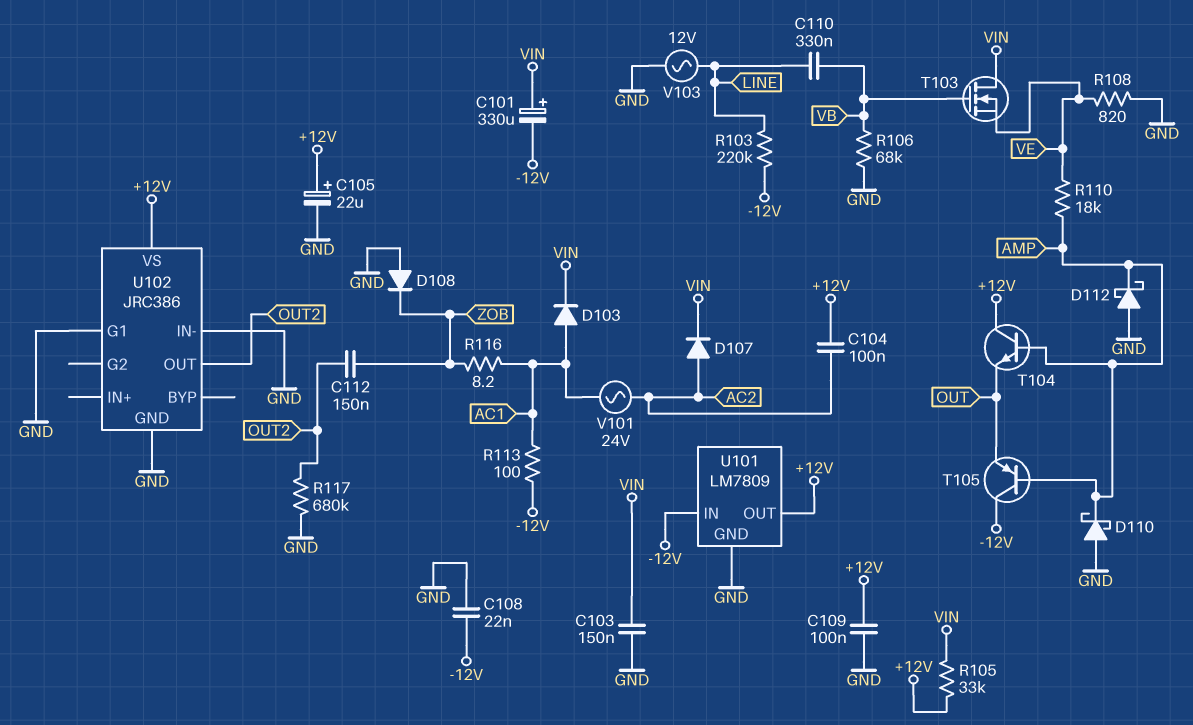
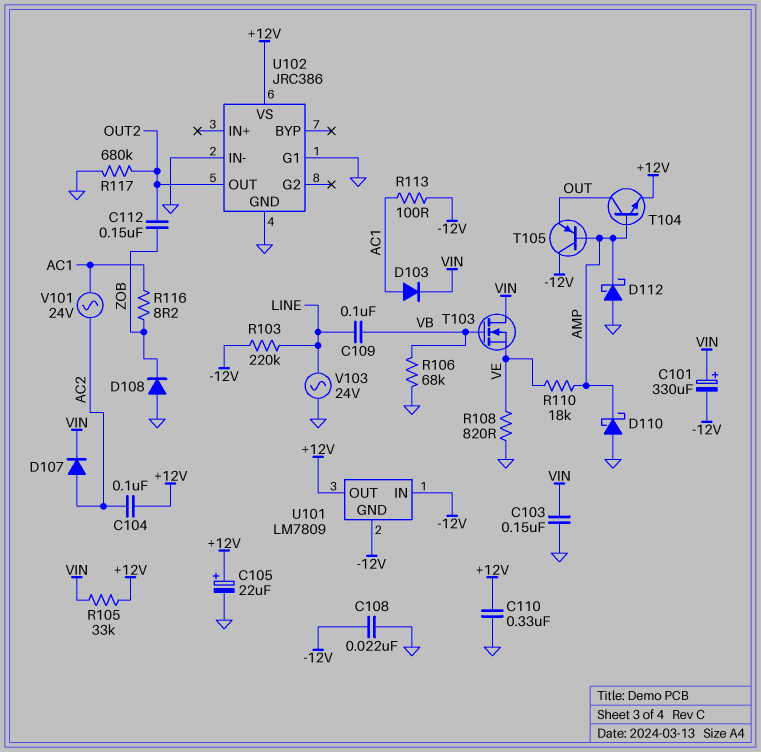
C109: 100nF (+12V, GND) -> 100nF (LINE, VB)
C110: 330nF (LINE, VB) -> 330nF (+12V, GND)
T104: NPN (B AMP, C +12V, E OUT) -> NPN (B AMP, C OUT, E +12V)
U101 pin GND: GND -> -12V
V103: AC 12V (GND, LINE) -> AC 24V (GND, LINE)

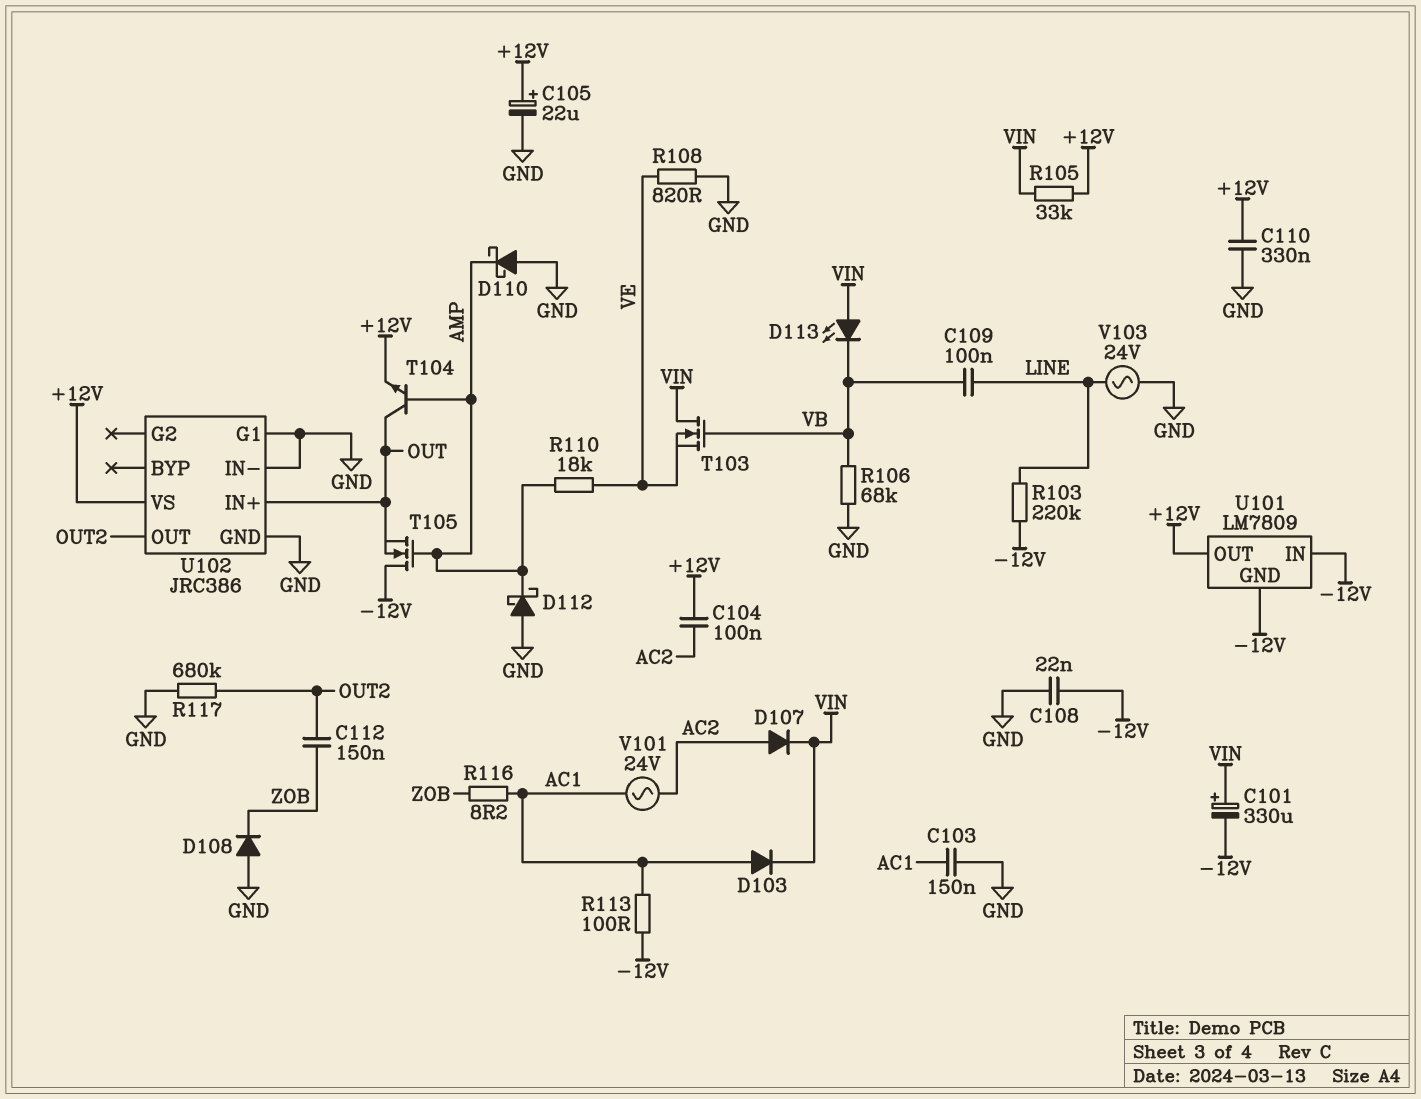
C103: 150nF (GND, VIN) -> 150nF (AC1, GND)
D113: none -> LED (A VIN, K VB)
T105: PNP (B AMP, C -12V, E OUT) -> NMOS (G AMP, D -12V, S OUT)
U102 pin IN+: none -> OUT

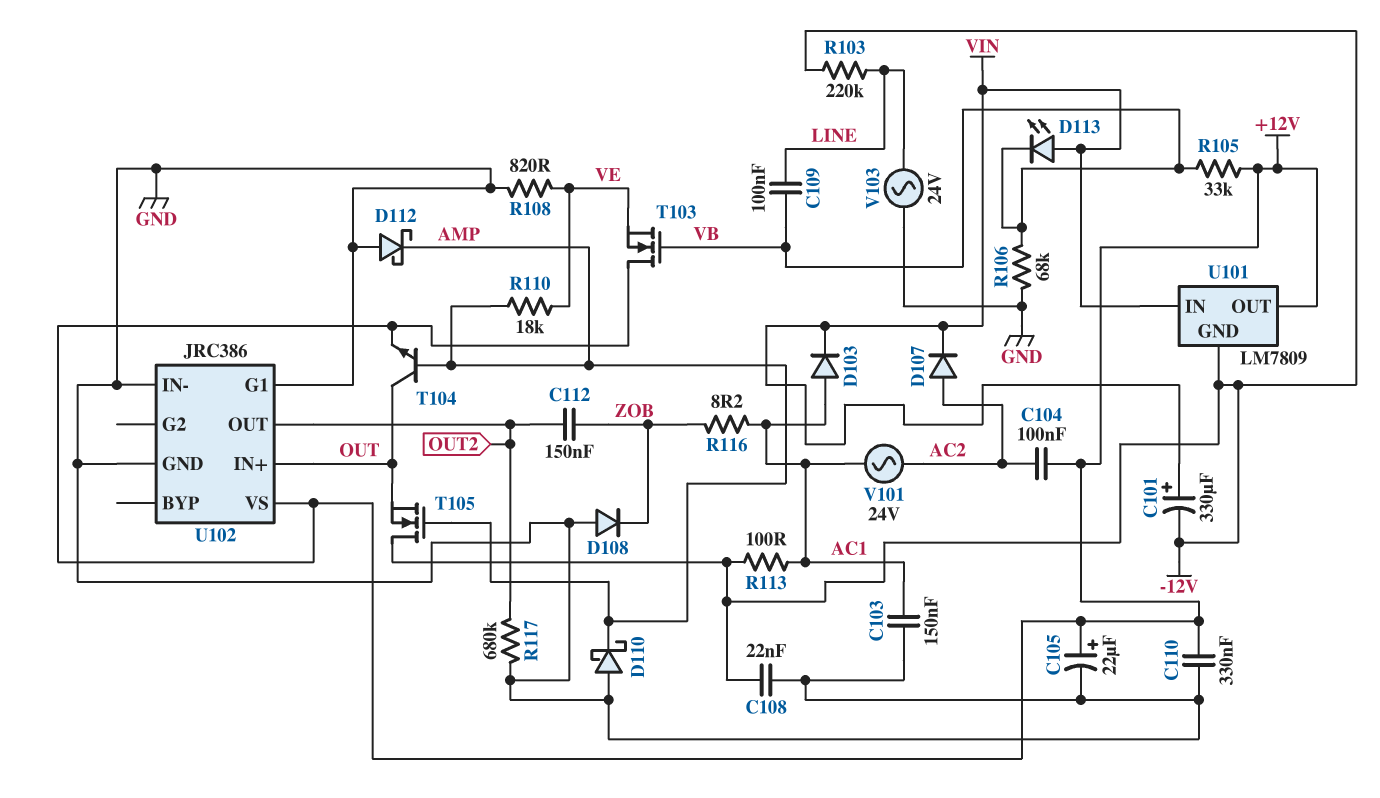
R105: 33k (+12V, VIN) -> 33k (+12V, VB)
T103: NMOS (G VB, D VIN, S VE) -> NMOS (G VB, D +12V, S VE)
U101 pin IN: -12V -> VIN

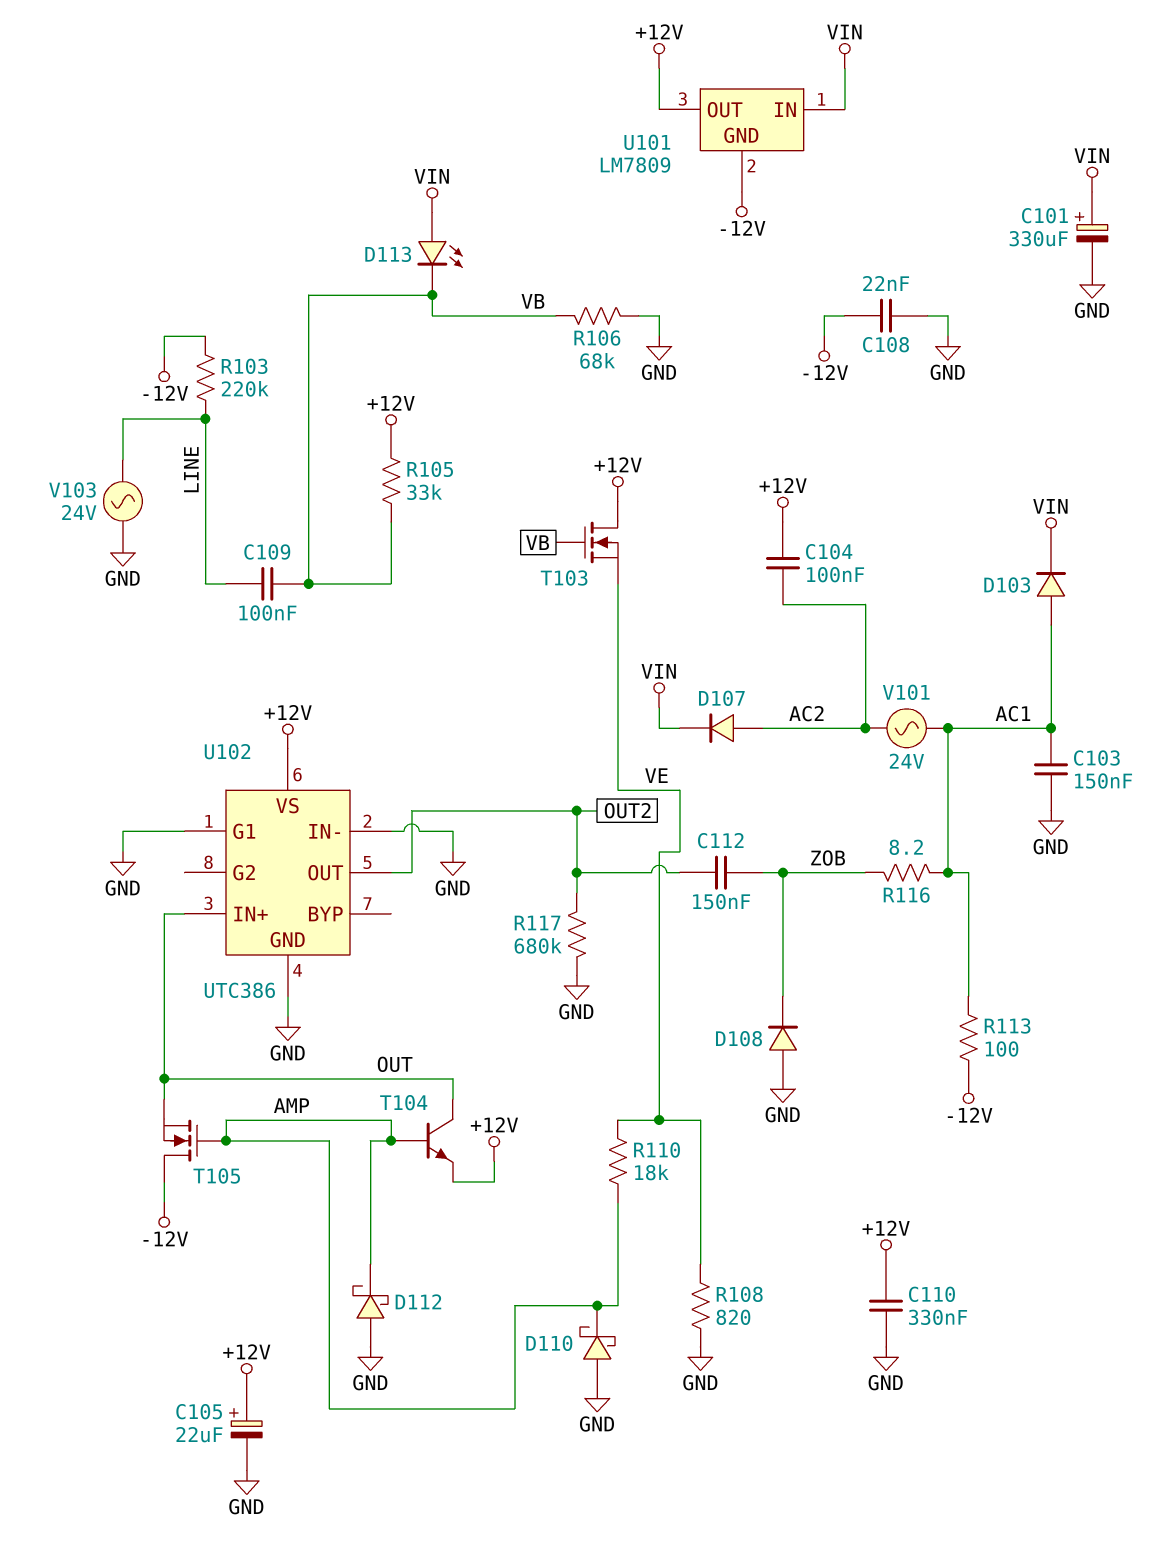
C101: 330uF (plus VIN, minus -12V) -> 330uF (plus VIN, minus GND)
U102: JRC386 -> UTC386

